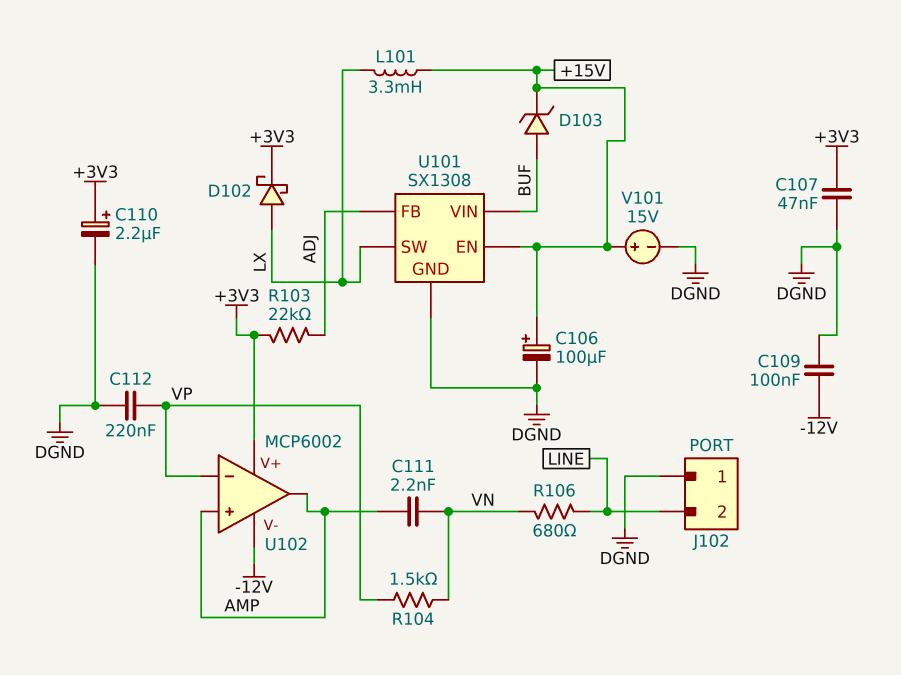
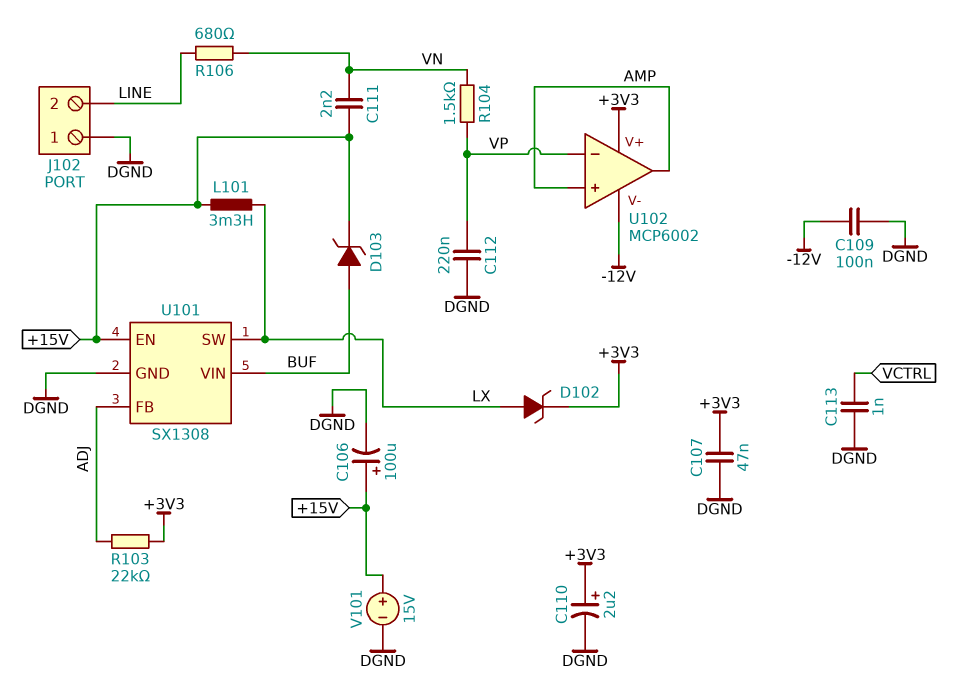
C111: 2.2nF (AMP, VN) -> 2.2nF (+15V, VN)
C113: none -> 1nF (DGND, VCTRL)
D102: schottky (A LX, K +3V3) -> zener (A LX, K +3V3)

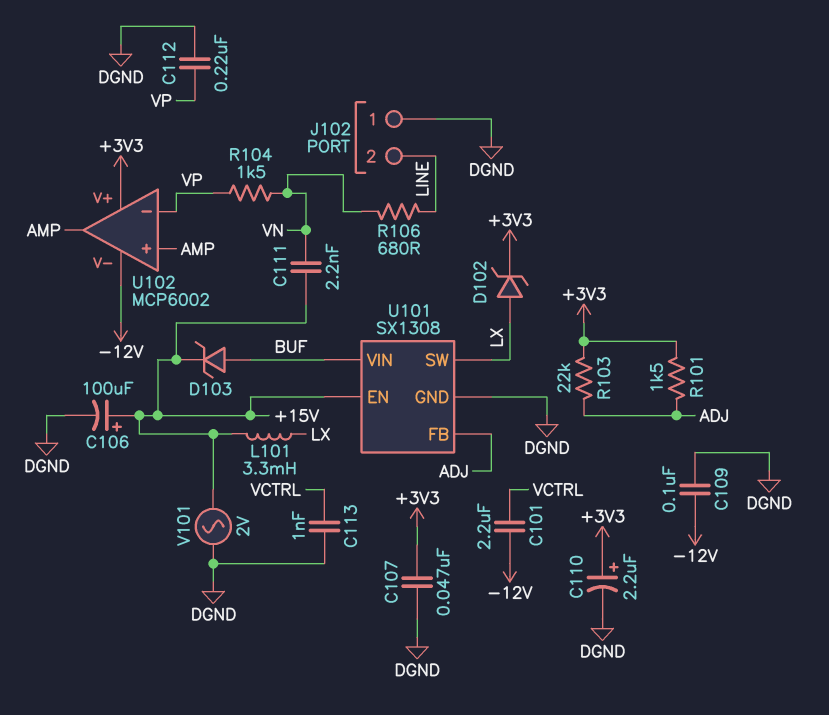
C101: none -> 2.2uF (-12V, VCTRL)
R101: none -> 1.5k (+3V3, ADJ)
V101: 15V (plus +15V, minus DGND) -> AC 2V (+15V, DGND)

